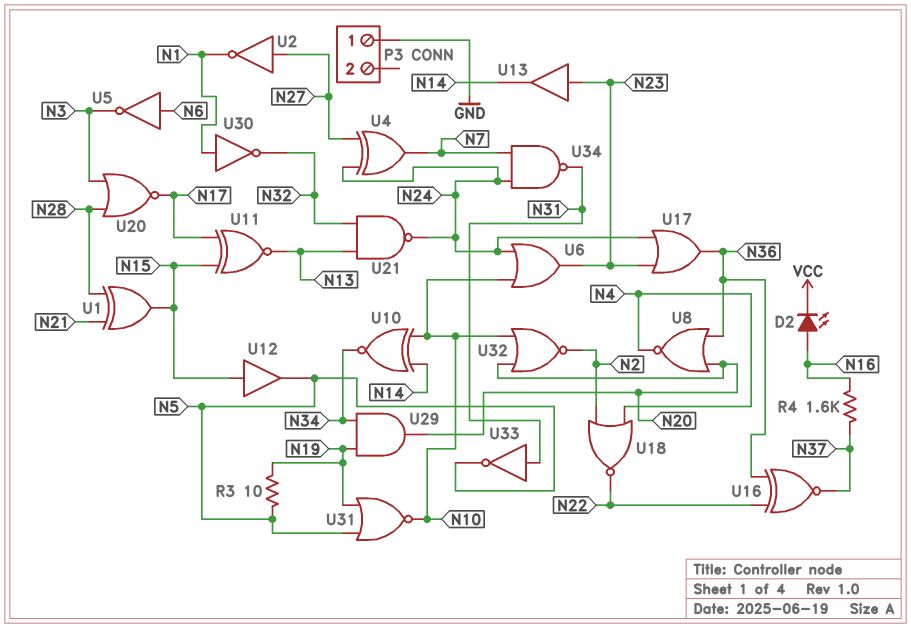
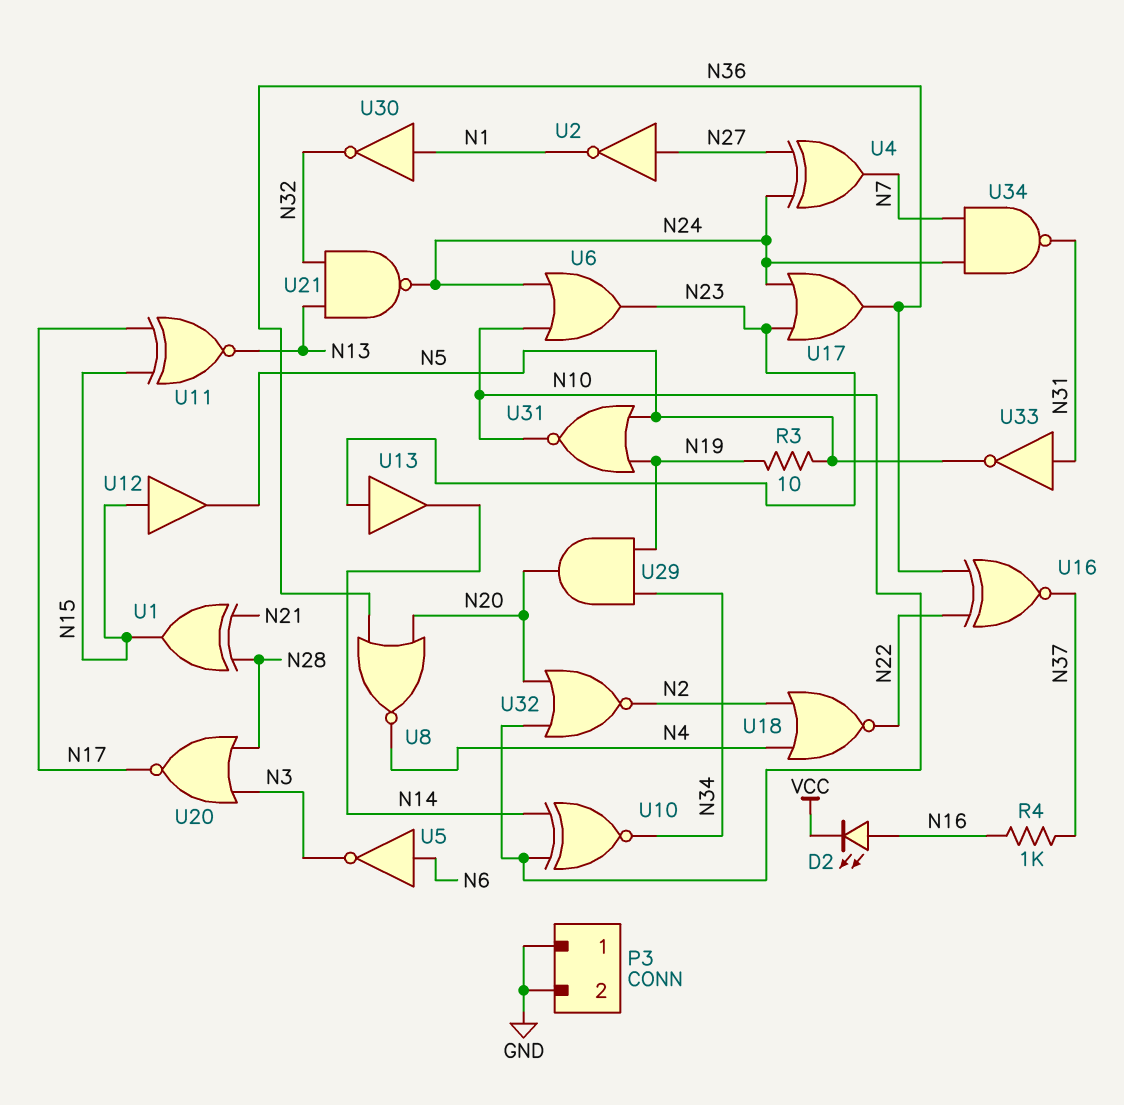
P3 pin 2: none -> GND
R4: 1.6k (N16, N37) -> 1k (N16, N37)

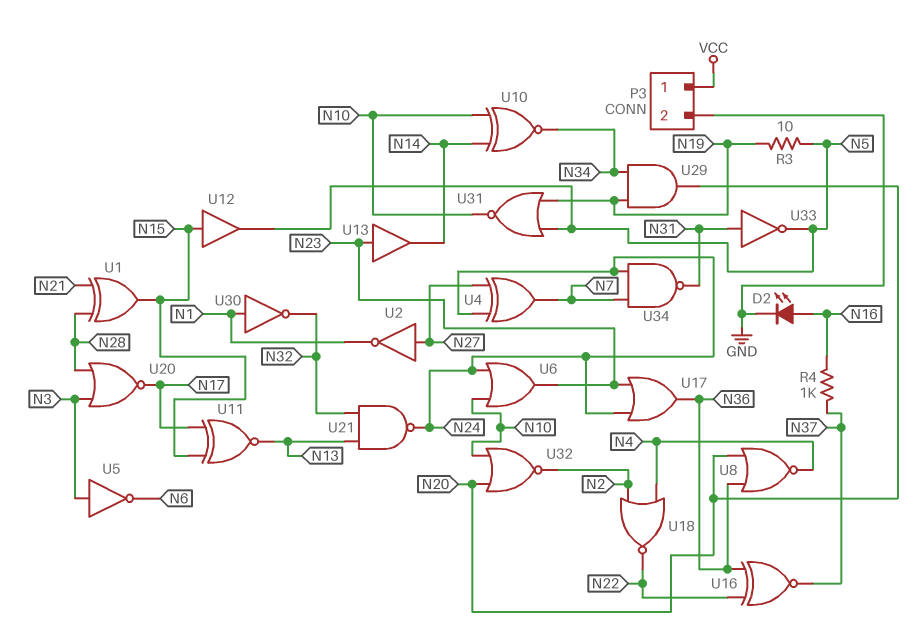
D2: LED (A N16, K VCC) -> LED (A N16, K GND)
P3 pin 1: GND -> VCC
U5: NOT (in N6, out N3) -> NOT (in N3, out N6)

